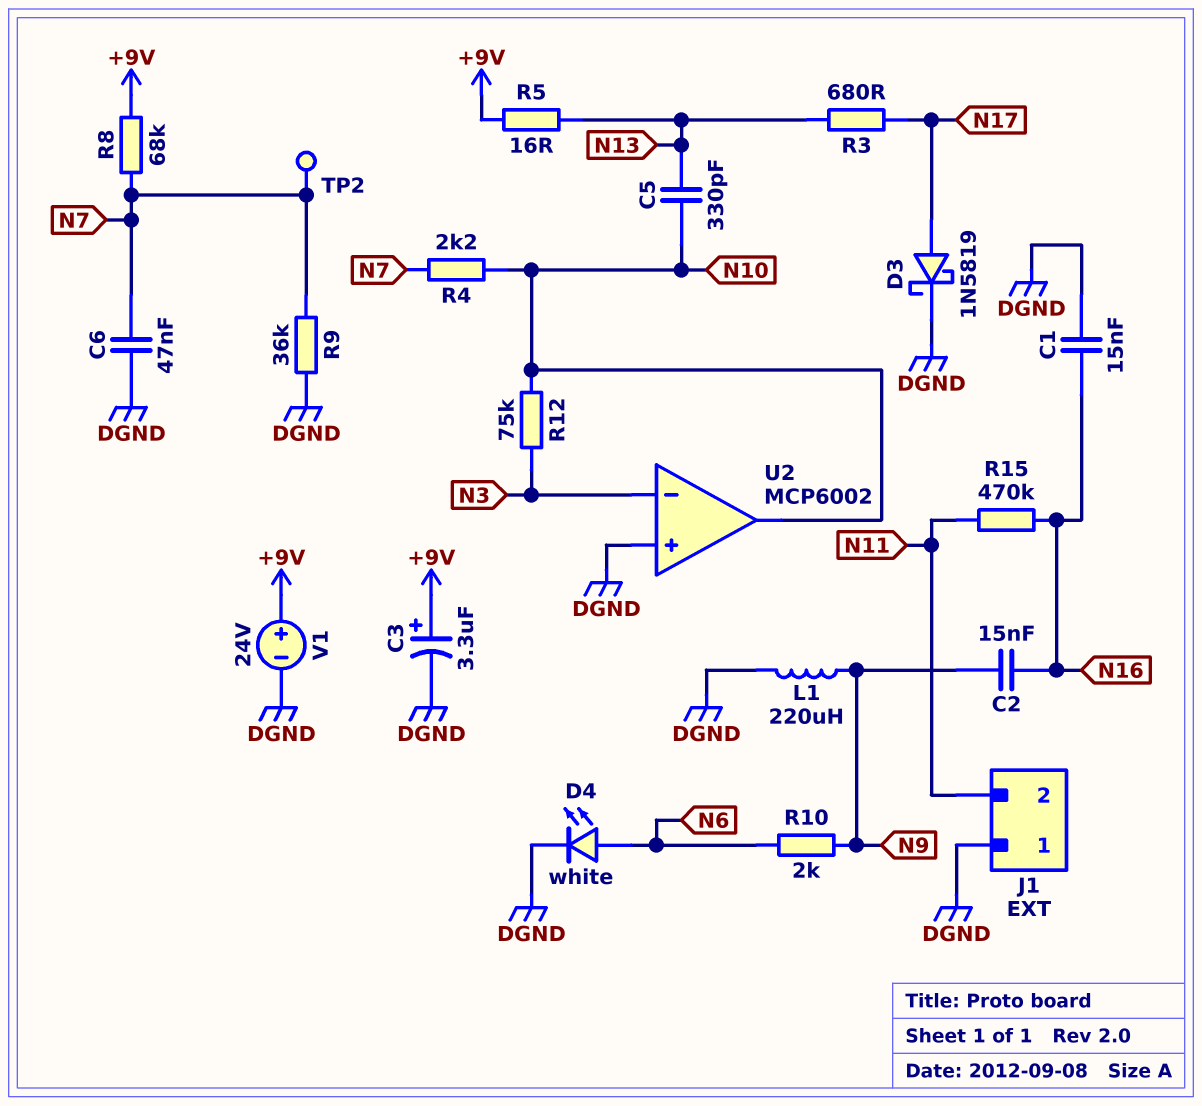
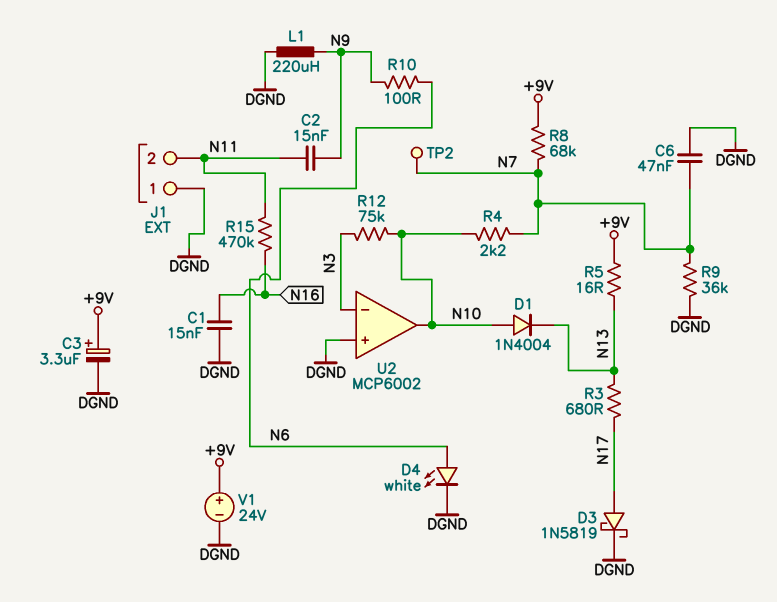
C2: 15nF (N9, N16) -> 15nF (N9, N11)
C5: 330pF (N10, N13) -> none
D1: none -> diode 1N4004 (A N10, K N13)
R10: 2k (N6, N9) -> 100 (N6, N9)

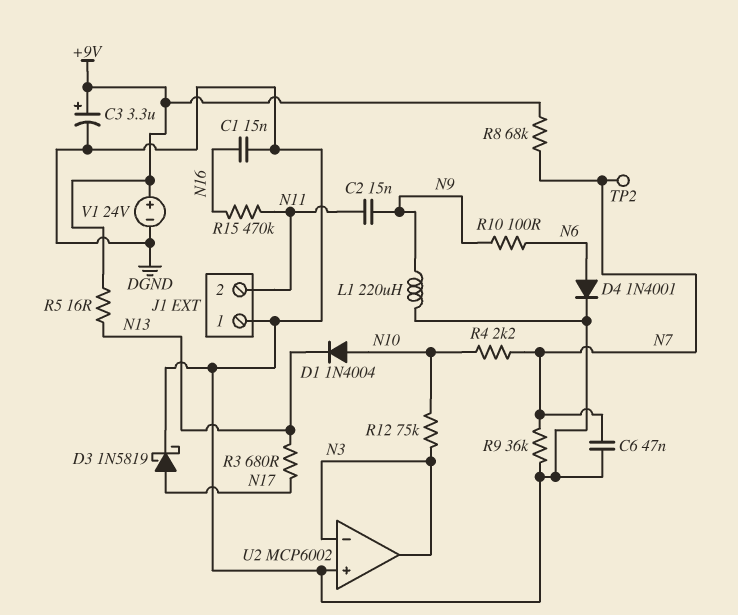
D4: LED white (A N6, K DGND) -> diode 1N4001 (A N6, K DGND)
U2 pin out: N10 -> N3

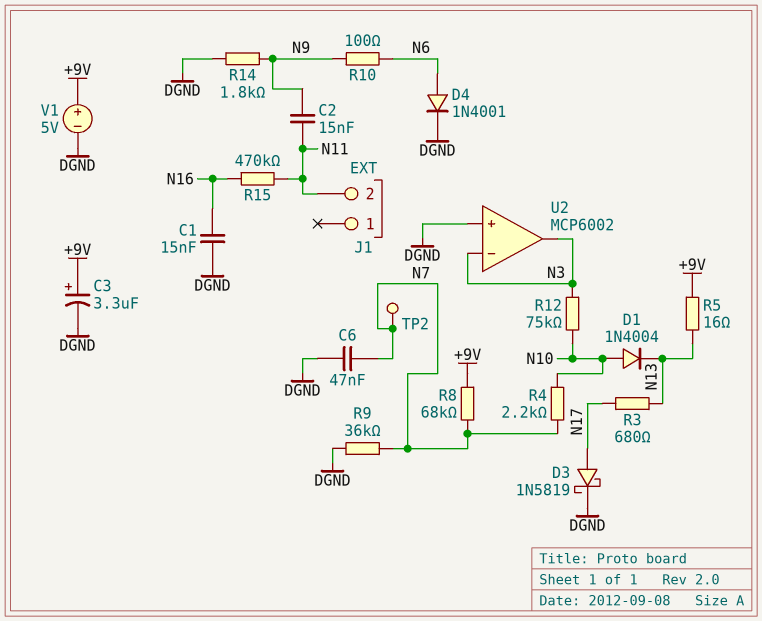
J1 pin 1: DGND -> none
L1: 220uH (DGND, N9) -> none
R14: none -> 1.8k (DGND, N9)
V1: 24V (plus +9V, minus DGND) -> 5V (plus +9V, minus DGND)

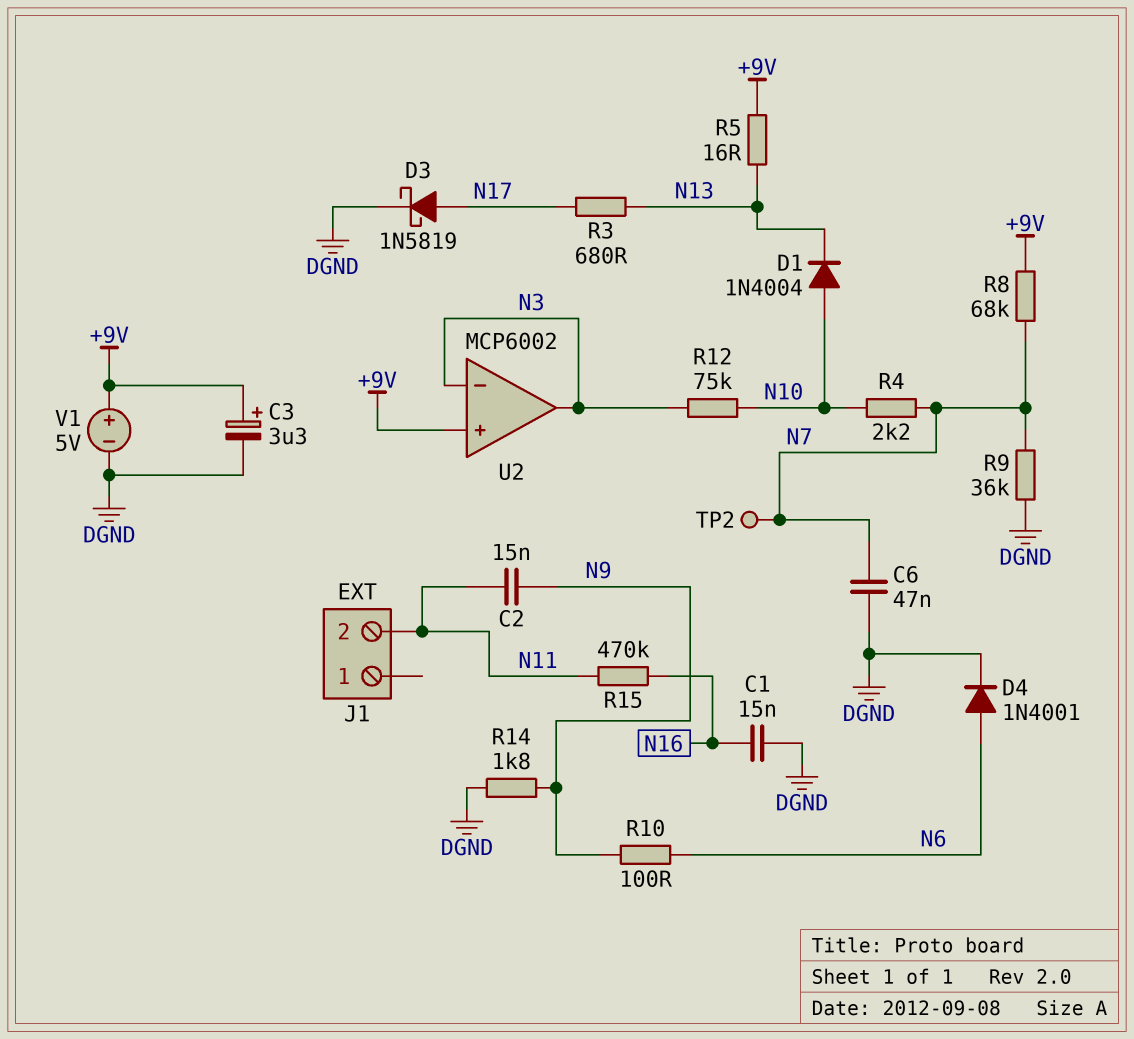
U2 pin in+: DGND -> +9V

